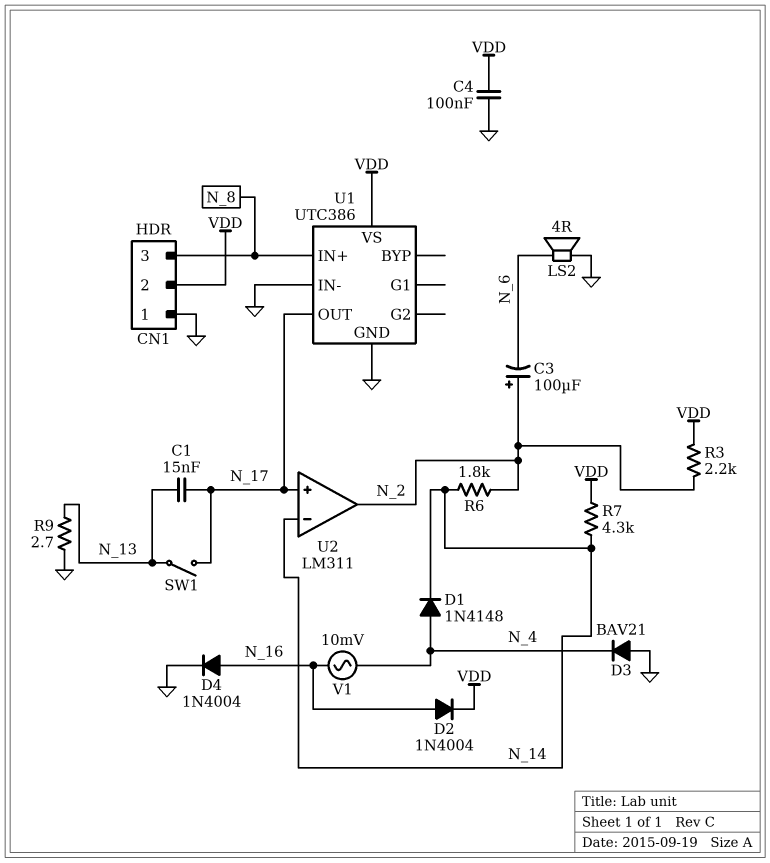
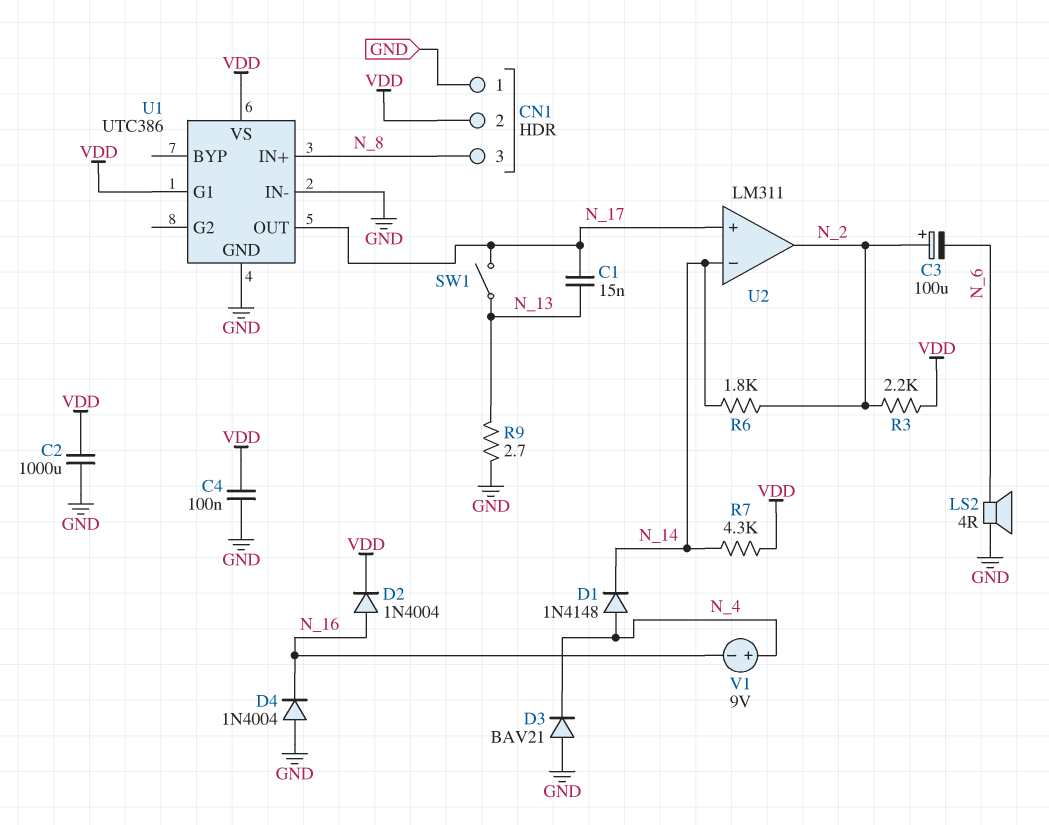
C2: none -> 1000uF (GND, VDD)
D4: diode 1N4004 (A N_16, K GND) -> diode 1N4004 (A GND, K N_16)
U1 pin G1: none -> VDD
V1: AC 10mV (N_4, N_16) -> 9V (plus N_4, minus N_16)

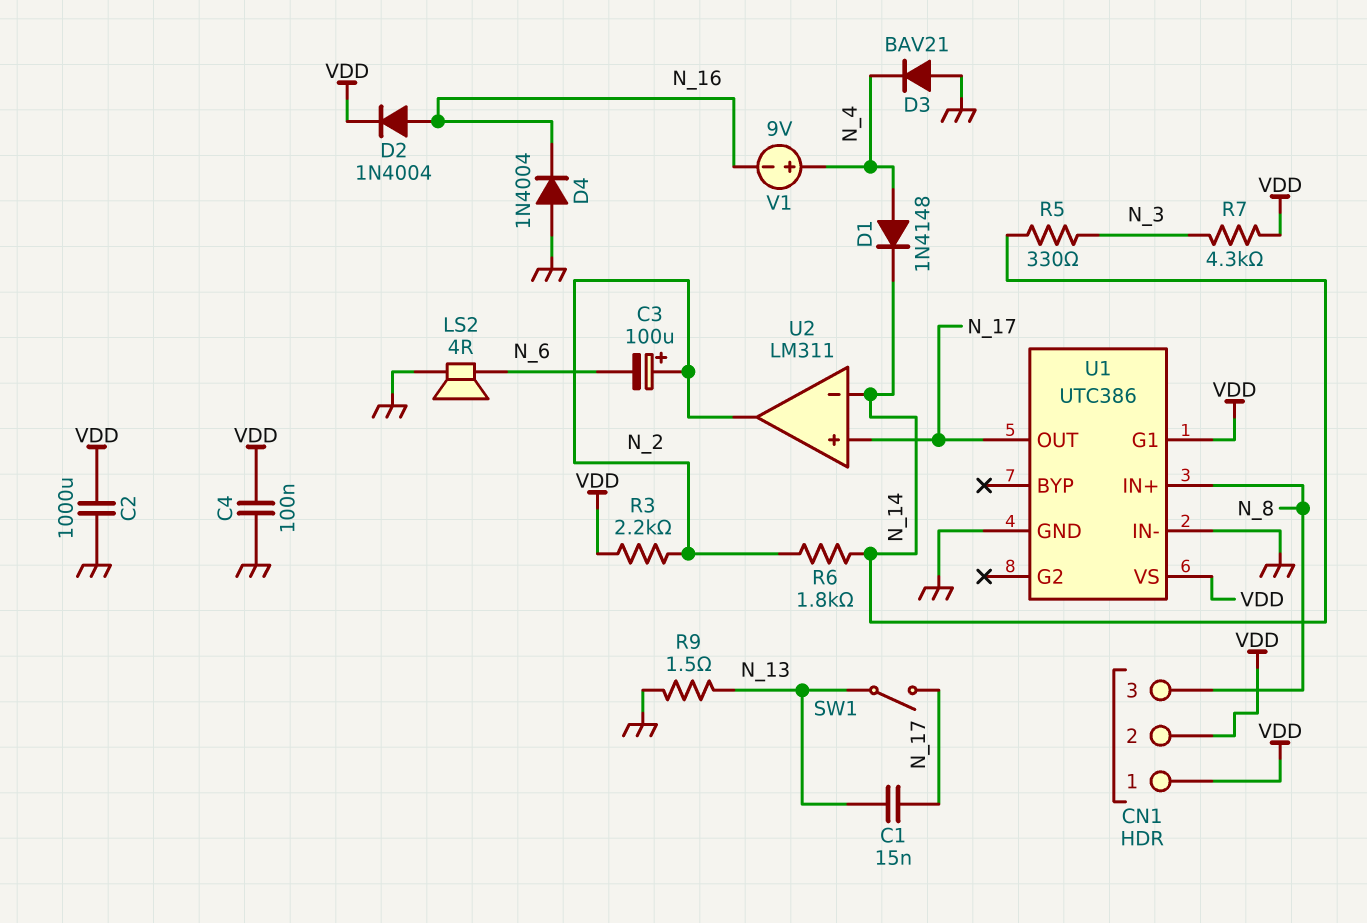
CN1 pin 1: GND -> VDD
R5: none -> 330 (N_3, N_14)
R7: 4.3k (N_14, VDD) -> 4.3k (N_3, VDD)
R9: 2.7 (GND, N_13) -> 1.5 (GND, N_13)

